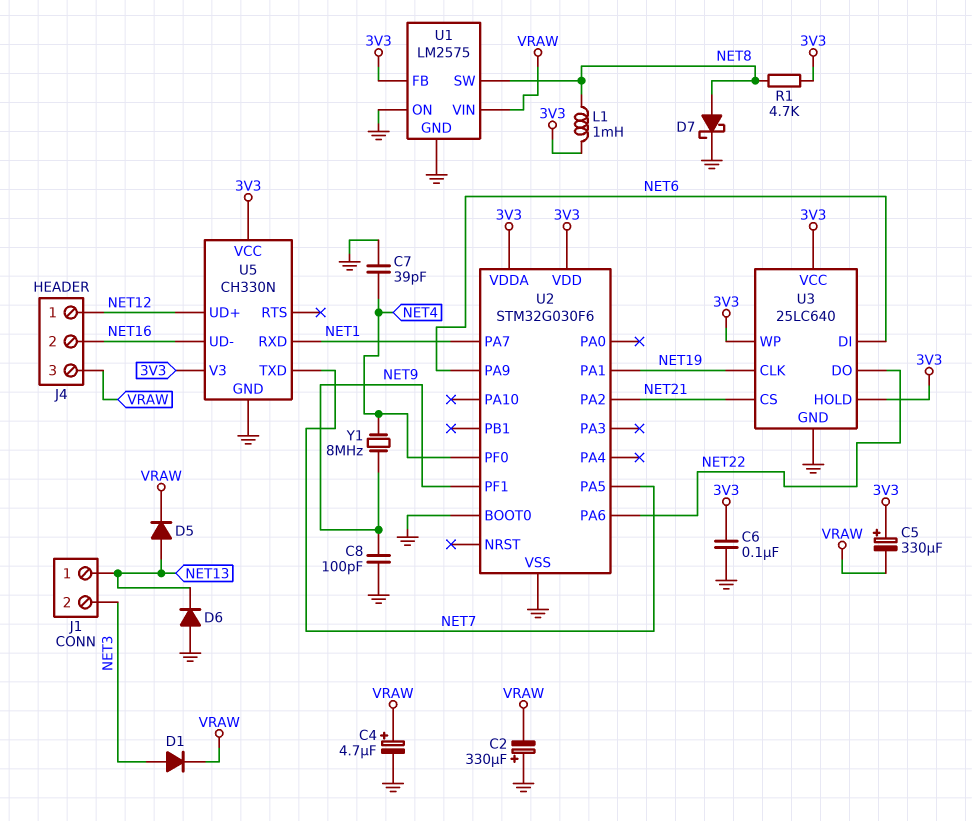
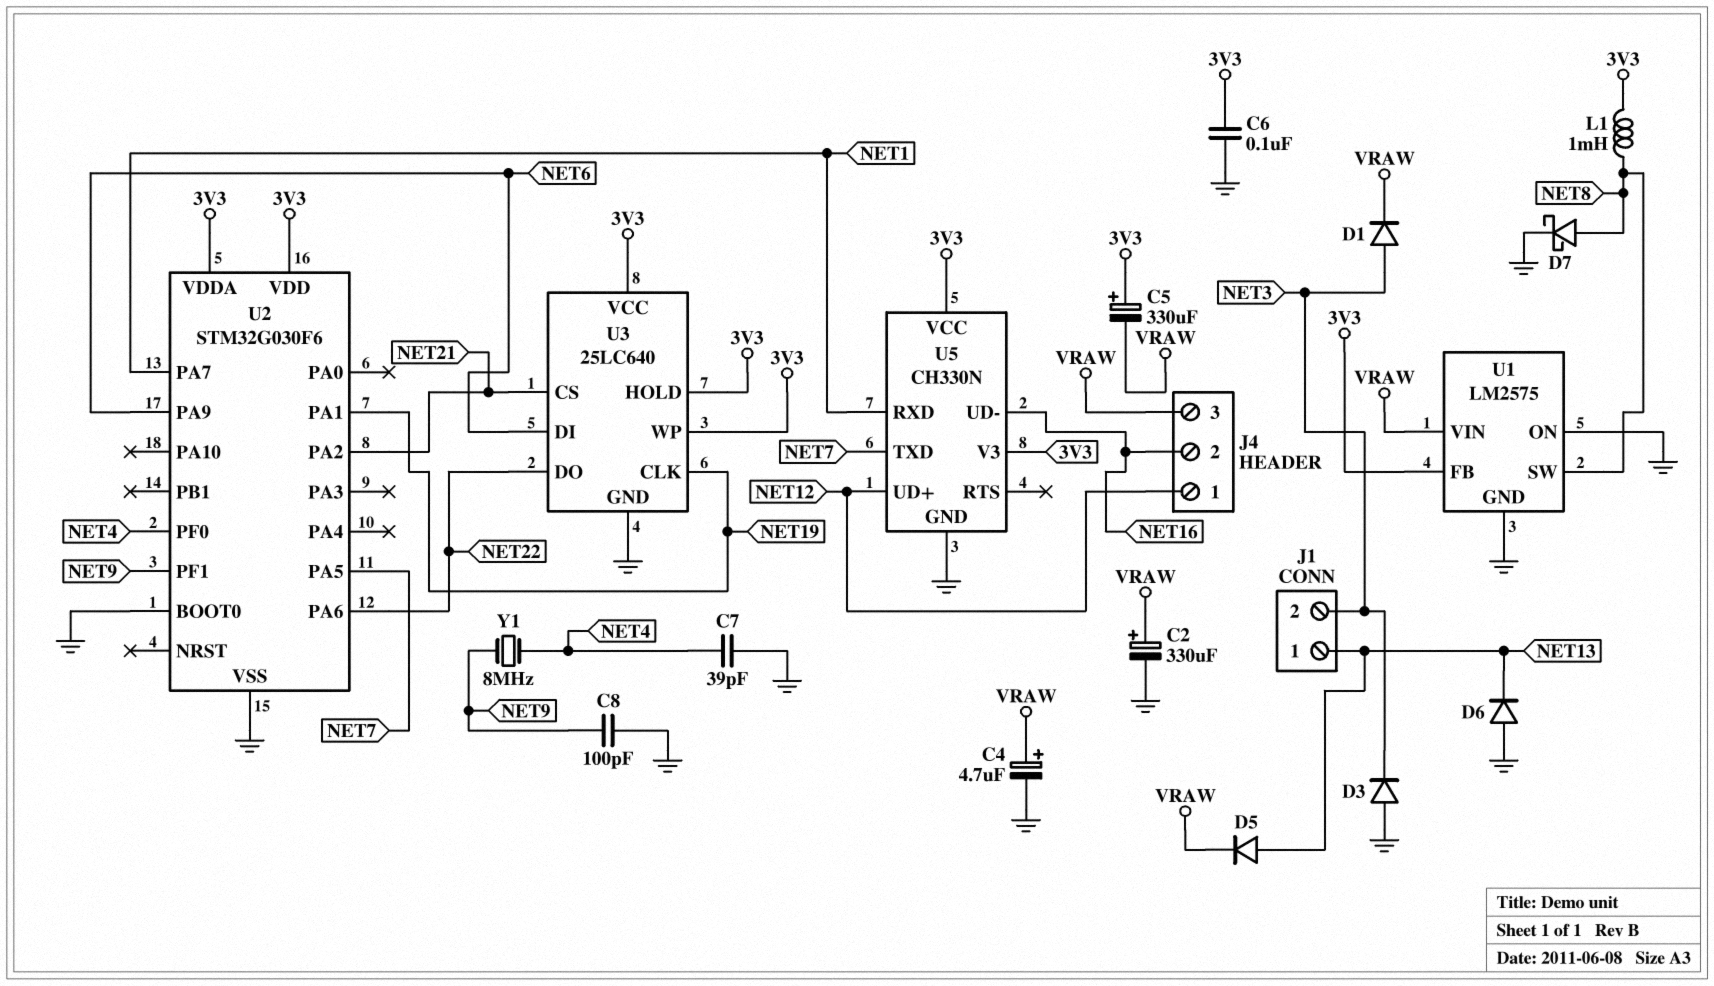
C2: 330uF (plus GND, minus VRAW) -> 330uF (plus VRAW, minus GND)
D3: none -> diode (A GND, K NET3)
R1: 4.7k (3V3, NET8) -> none

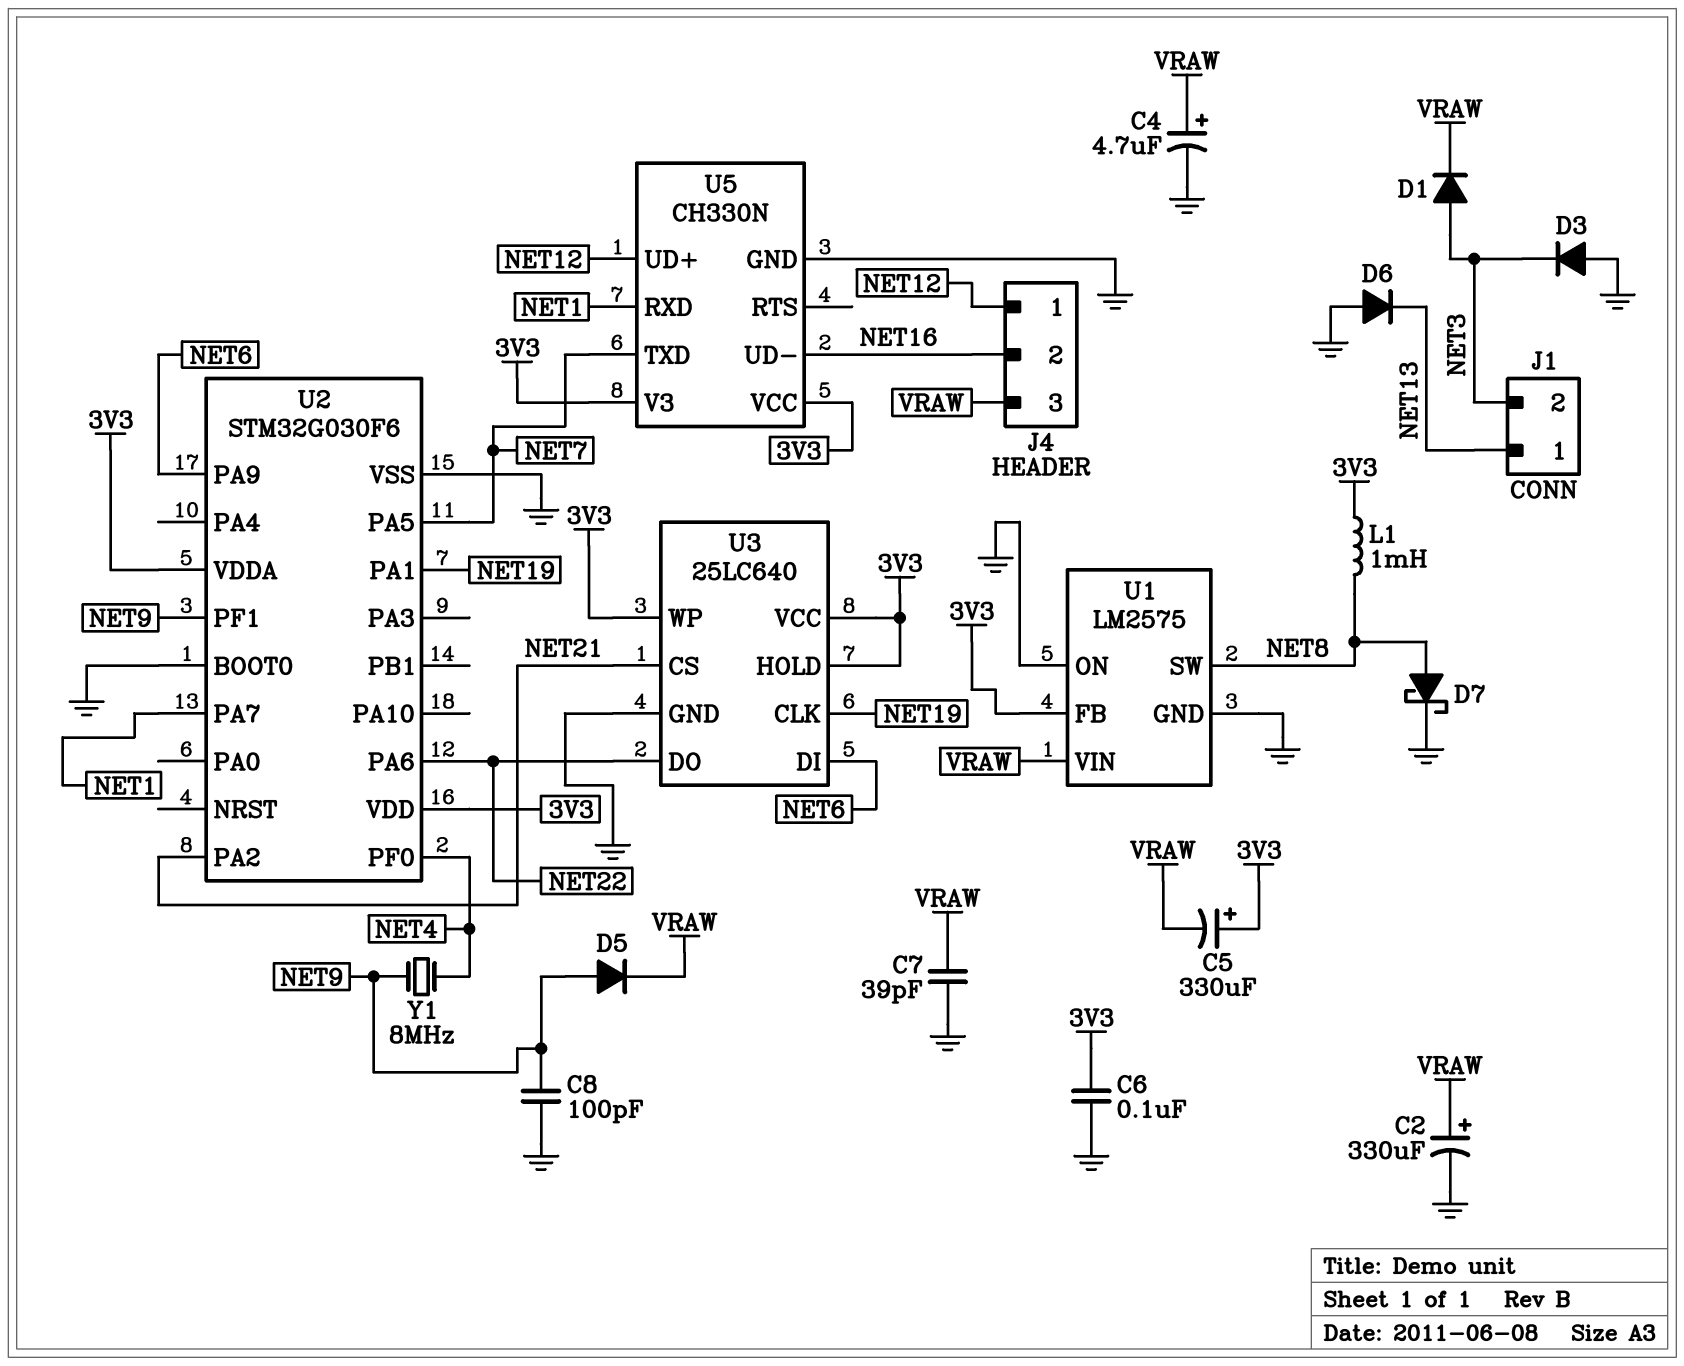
C7: 39pF (GND, NET4) -> 39pF (GND, VRAW)
D5: diode (A NET13, K VRAW) -> diode (A NET9, K VRAW)

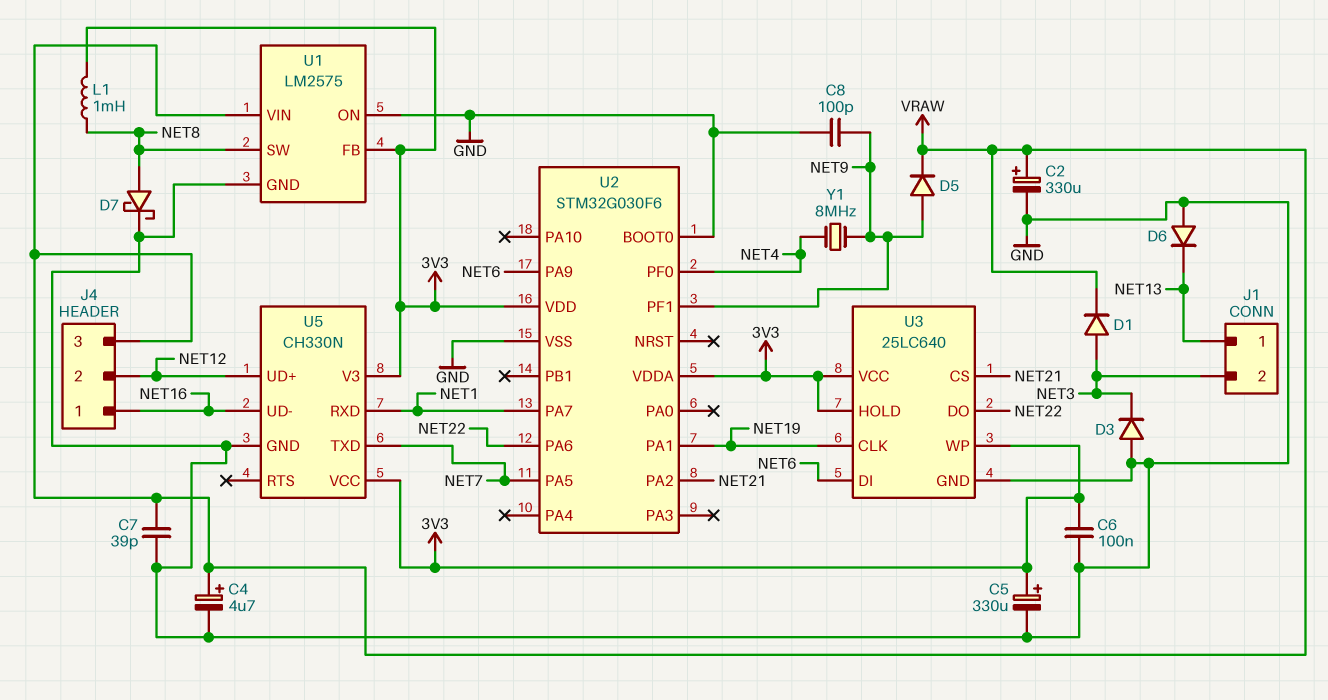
C5: 330uF (plus 3V3, minus VRAW) -> 330uF (plus 3V3, minus GND)
J4 pin 1: NET12 -> NET16
J4 pin 2: NET16 -> NET12

